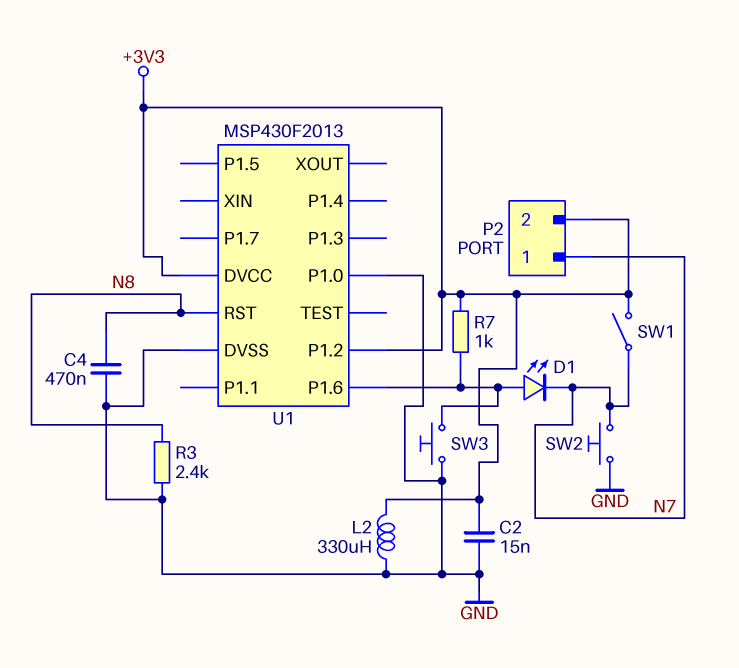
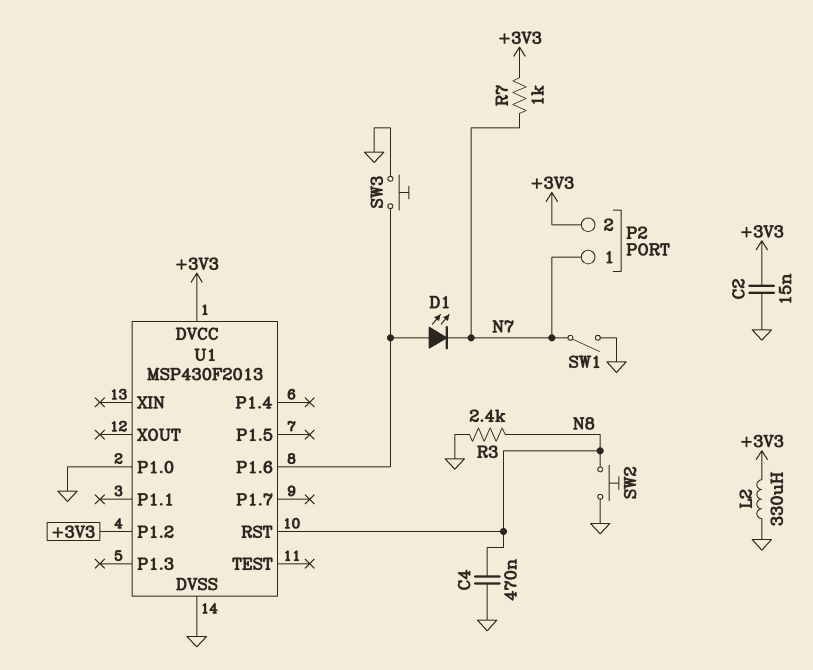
R7: 1k (+3V3, U1/P1.6) -> 1k (+3V3, N7)
SW1: switch (+3V3, N7) -> switch (GND, N7)
SW2: button (GND, N7) -> button (GND, N8)

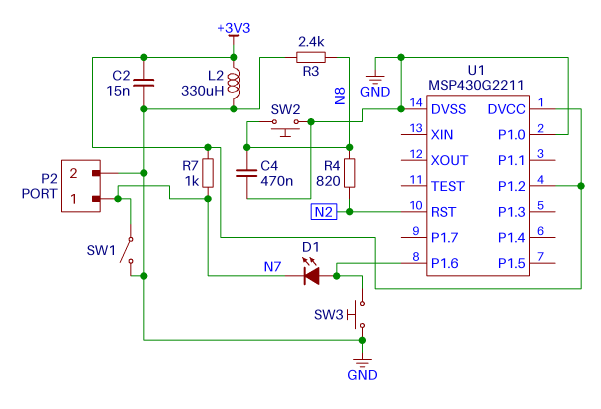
P2 pin 2: +3V3 -> GND
R4: none -> 820 (N2, N8)
U1: MSP430F2013 -> MSP430G2211
U1 pin RST: N8 -> N2

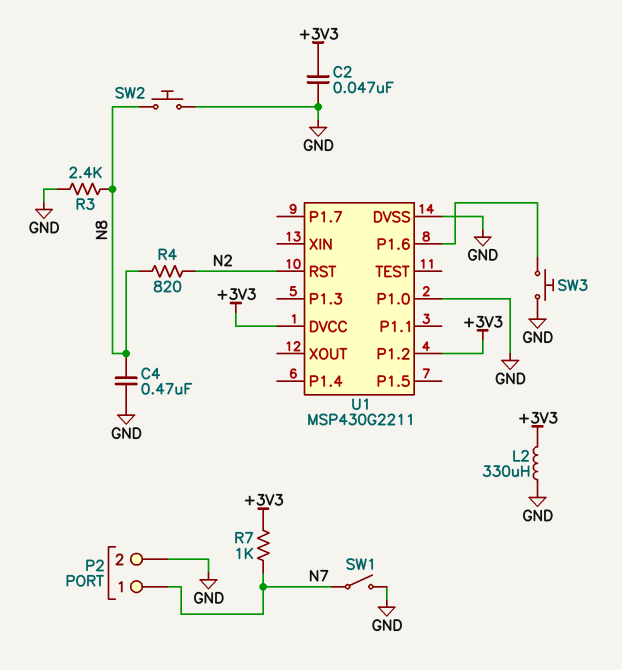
C2: 15nF (+3V3, GND) -> 47nF (+3V3, GND)
D1: LED (A U1/P1.6, K N7) -> none

